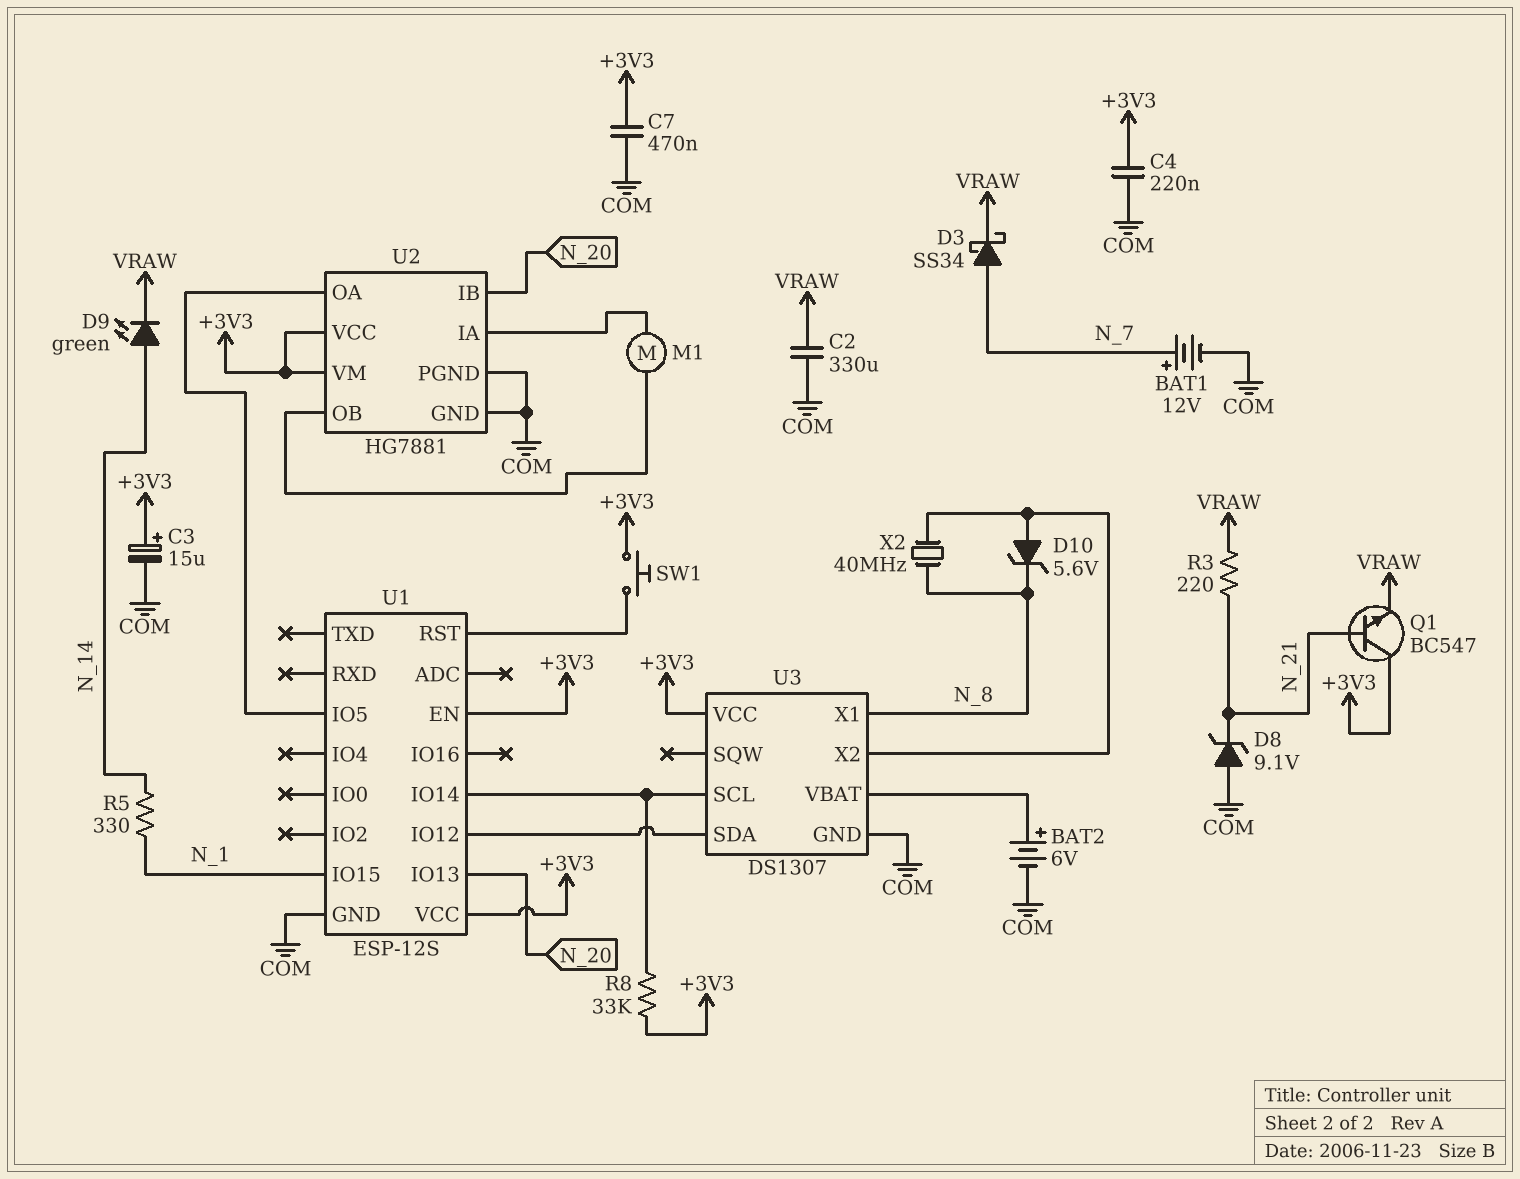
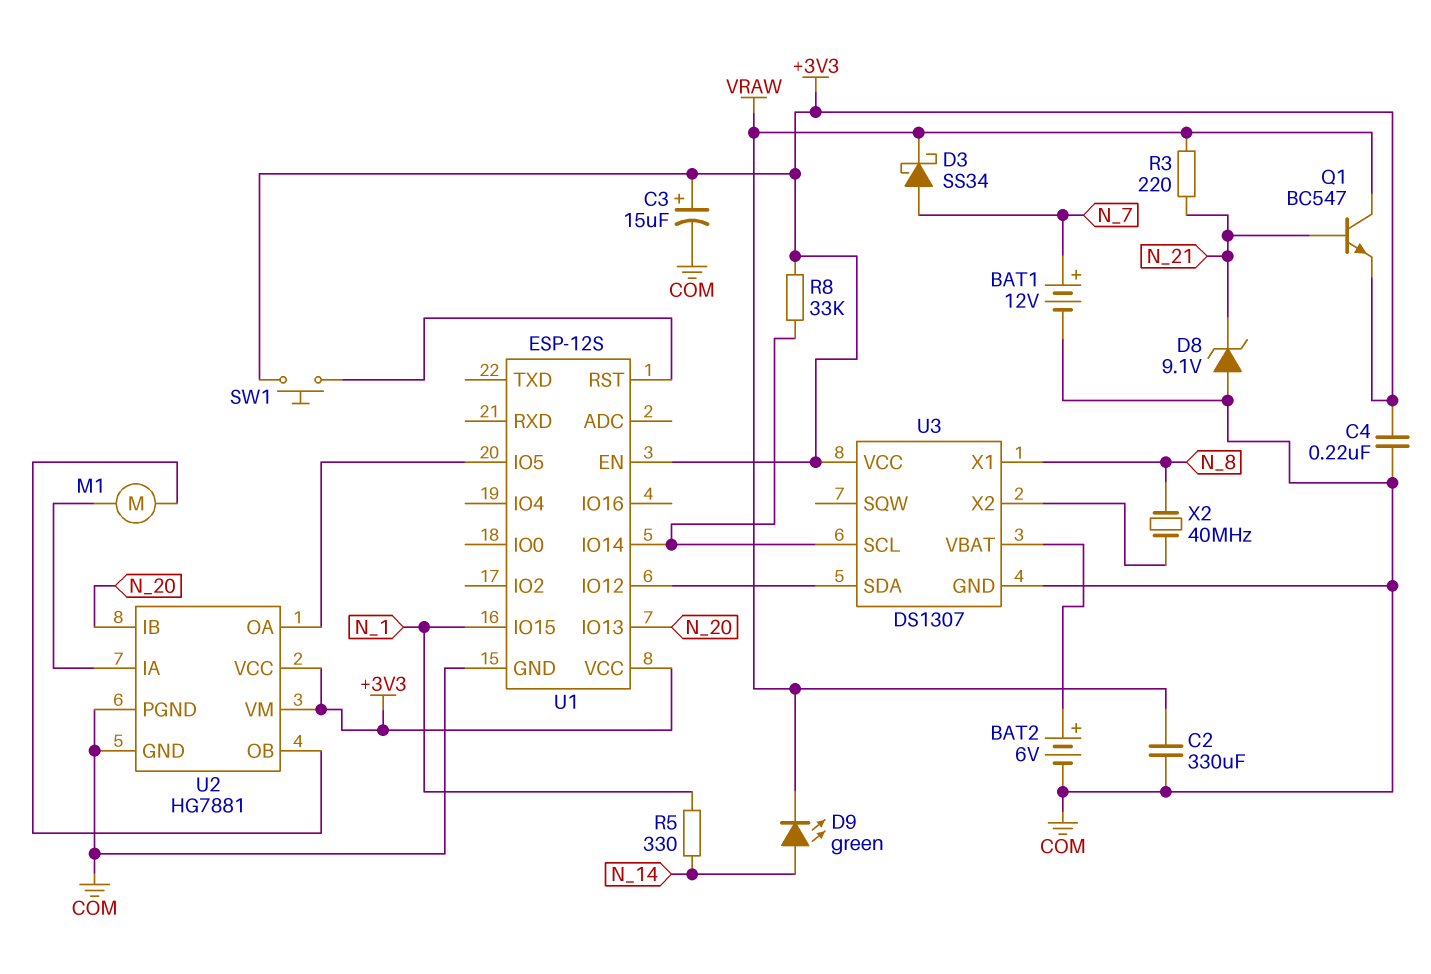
C7: 470nF (+3V3, COM) -> none
D10: zener 5.6V (A U3/X2, K N_8) -> none
Q1: NPN BC547 (B N_21, C +3V3, E VRAW) -> NPN BC547 (B N_21, C VRAW, E +3V3)

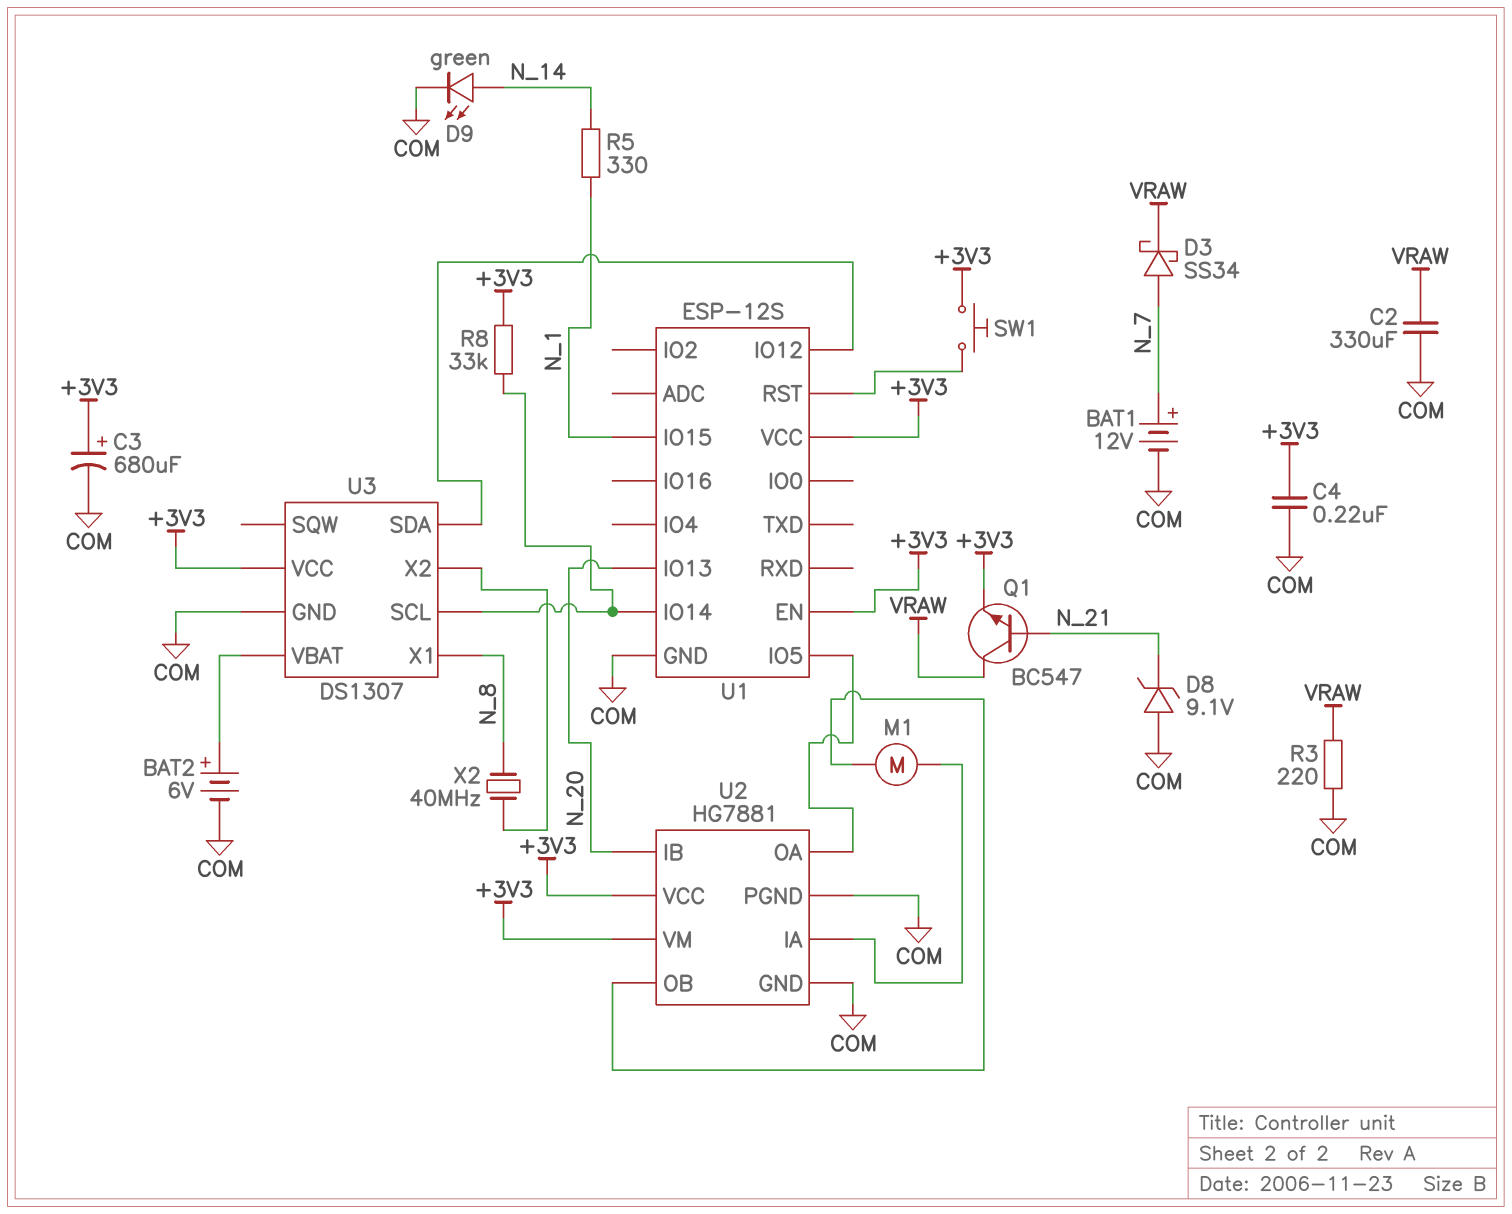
C3: 15uF (plus +3V3, minus COM) -> 680uF (plus +3V3, minus COM)
D9: LED green (A N_14, K VRAW) -> LED green (A N_14, K COM)
R3: 220 (N_21, VRAW) -> 220 (COM, VRAW)

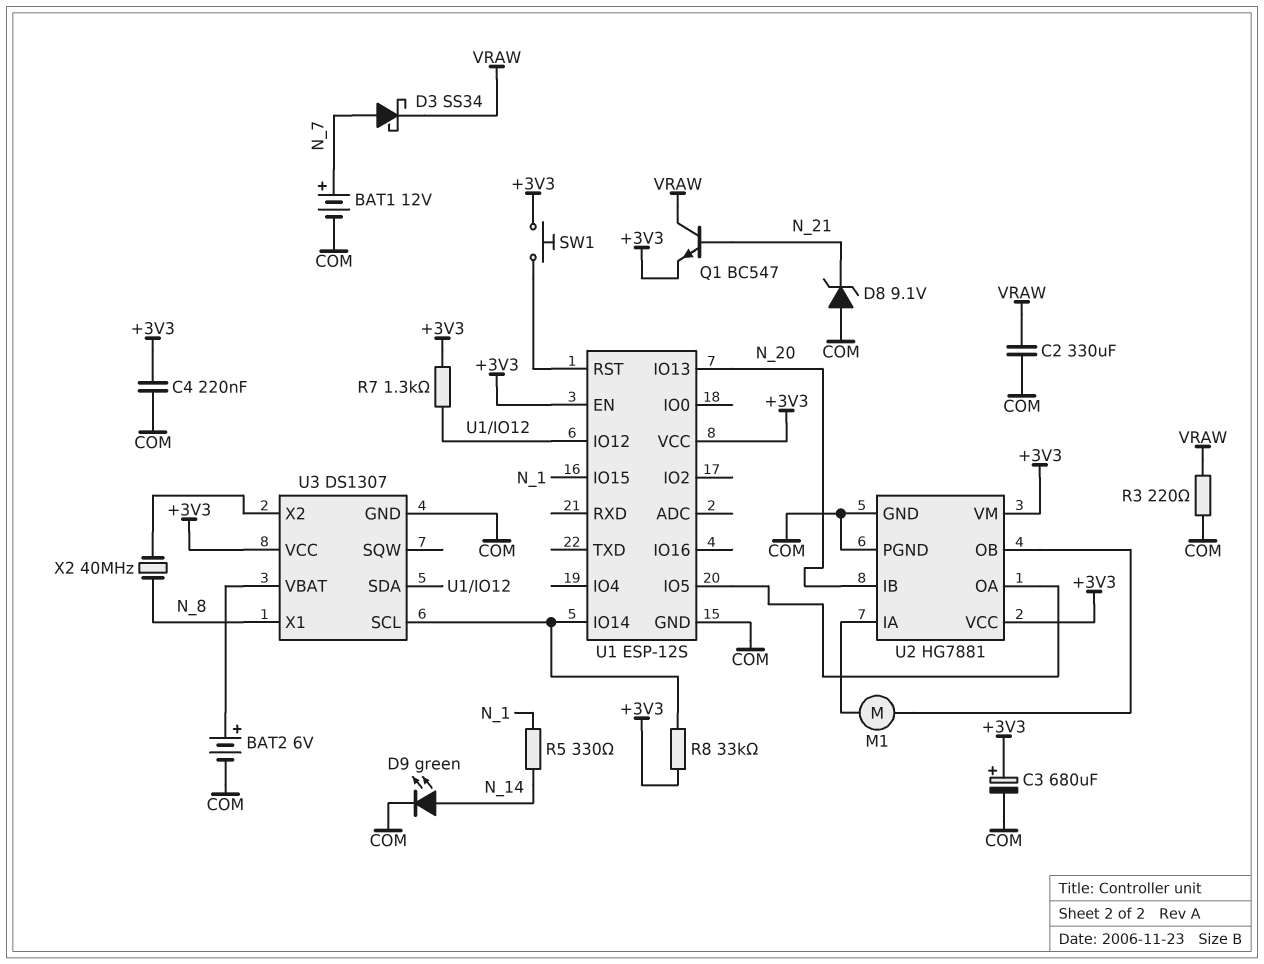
R7: none -> 1.3k (+3V3, U1/IO12)

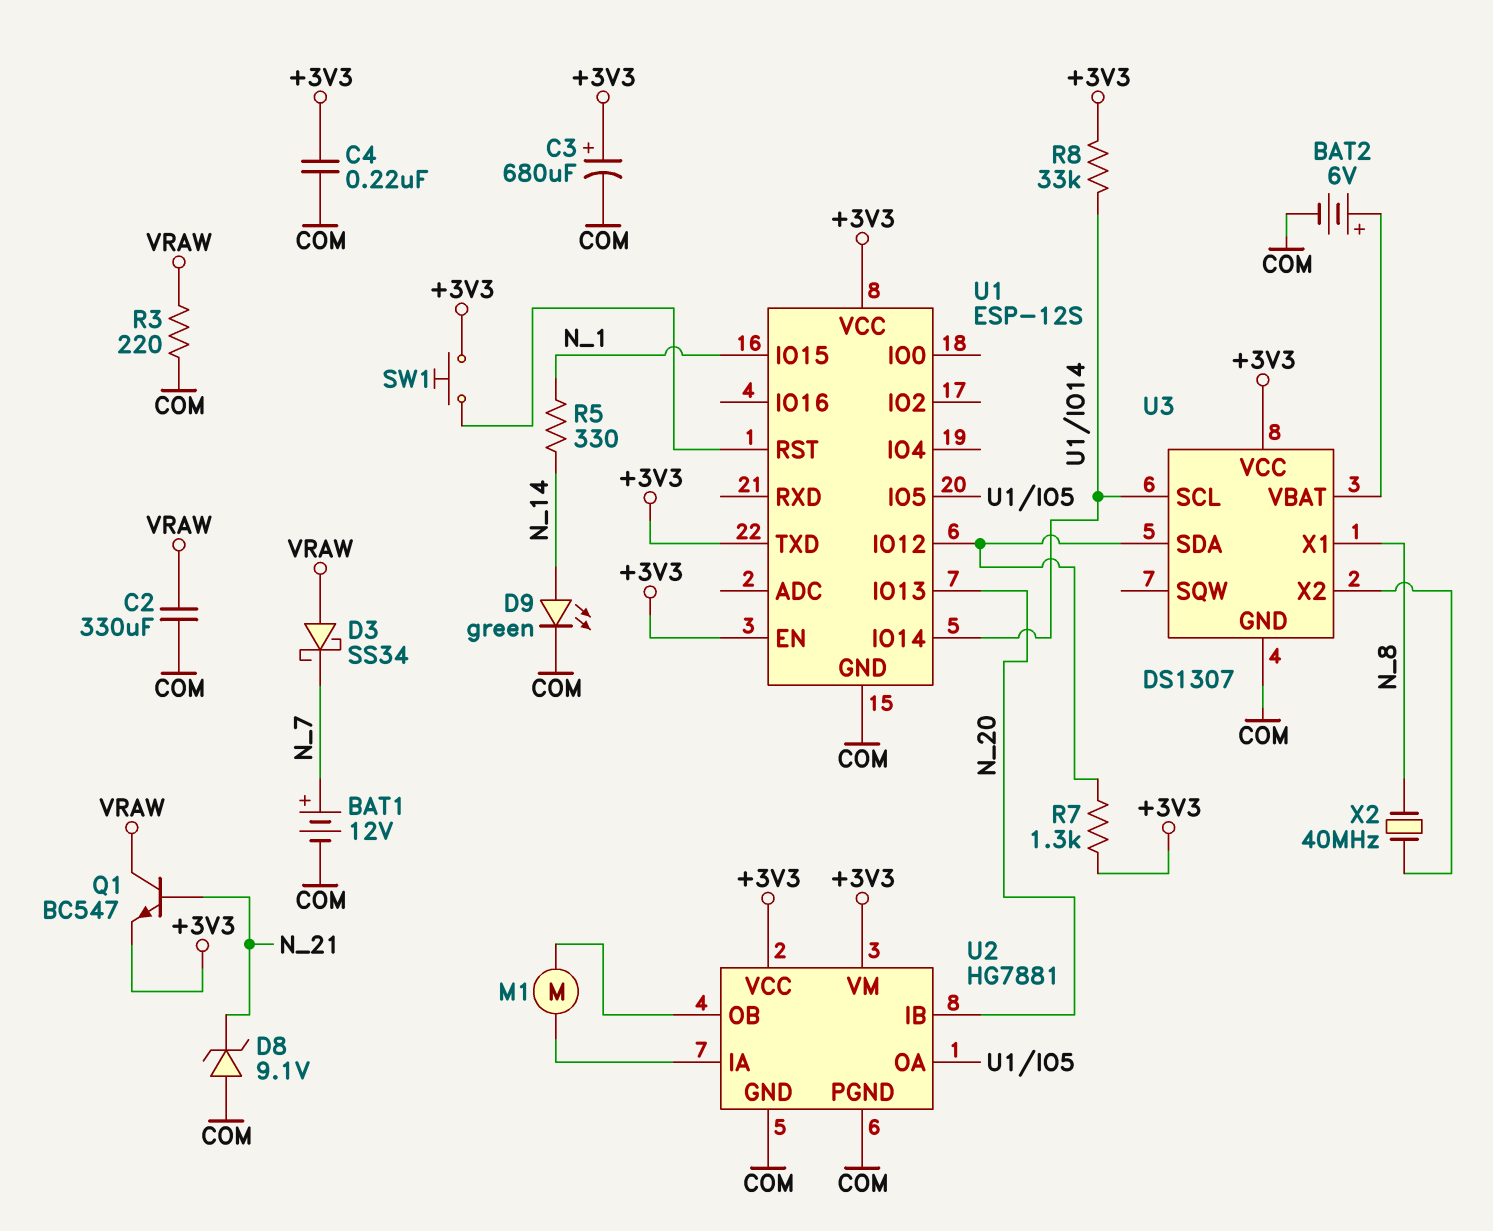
D3: schottky SS34 (A N_7, K VRAW) -> schottky SS34 (A VRAW, K N_7)
U1 pin TXD: none -> +3V3

